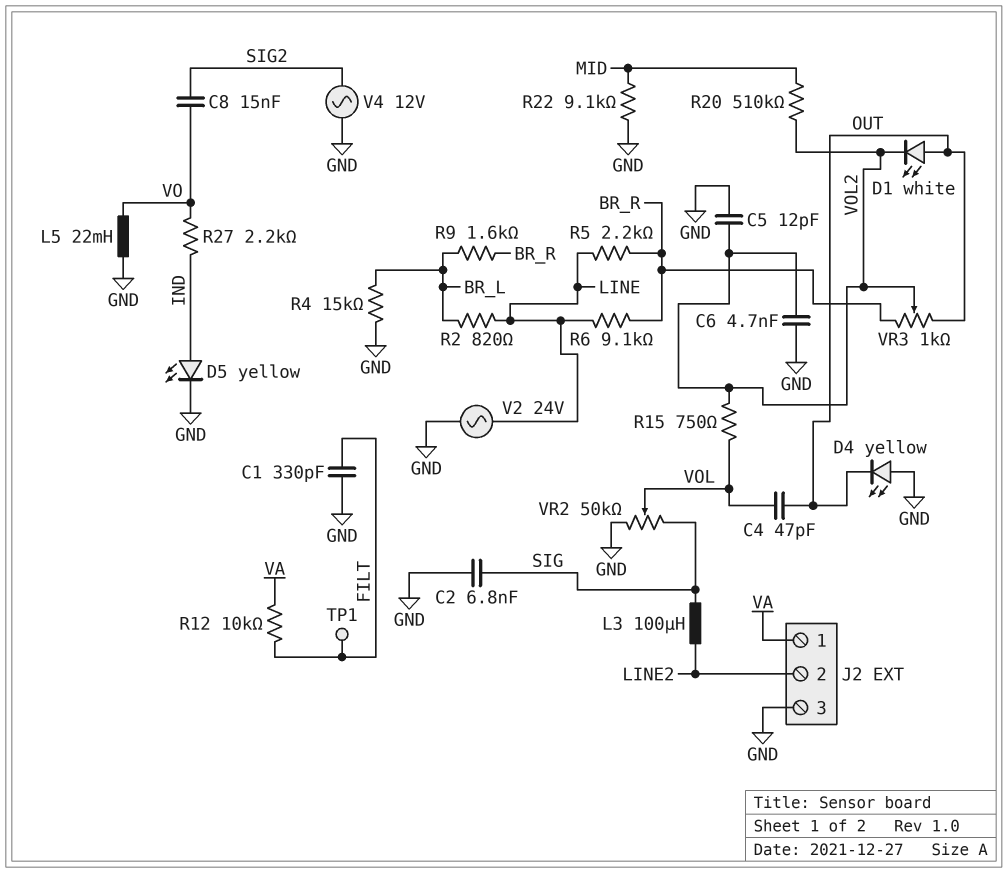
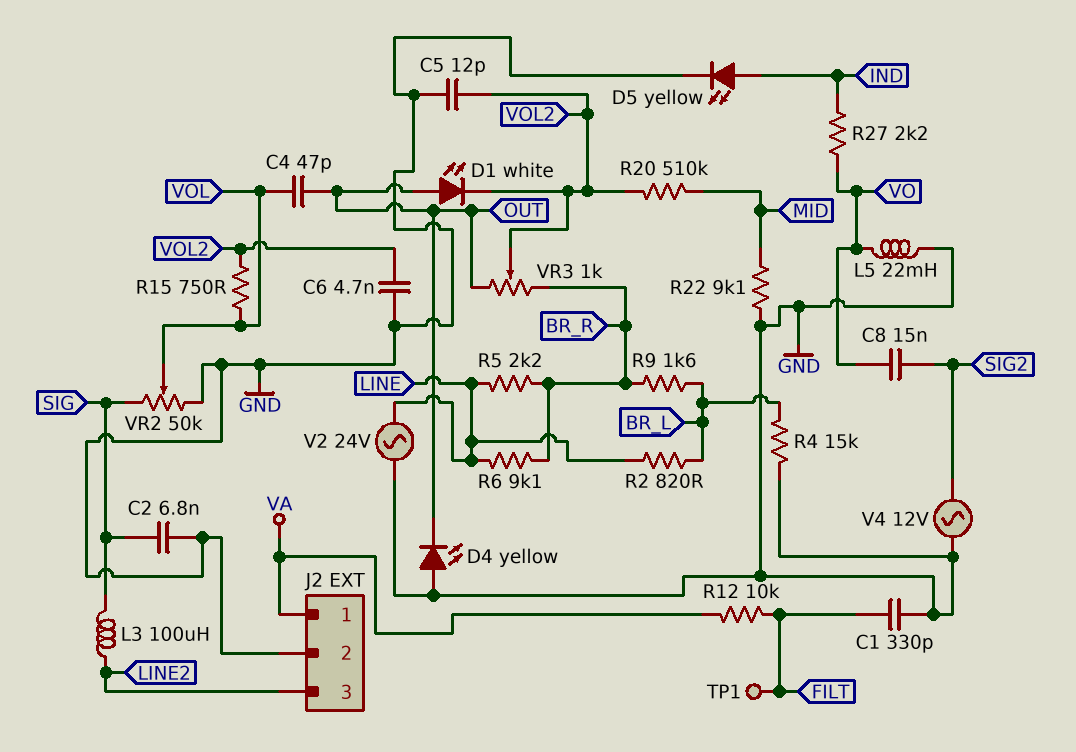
J2 pin 2: LINE2 -> GND
J2 pin 3: GND -> LINE2

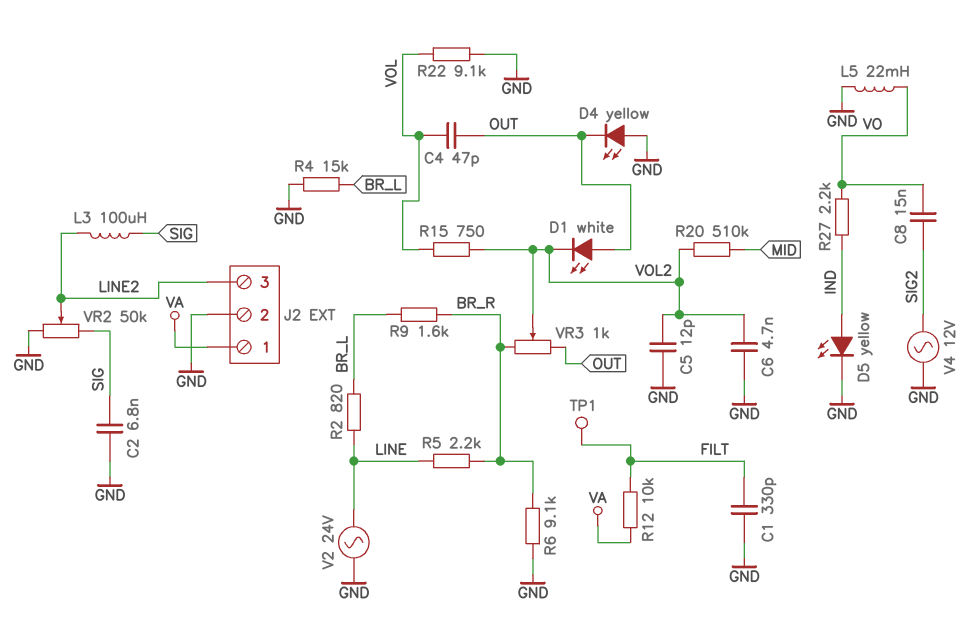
R6: 9.1k (BR_R, LINE) -> 9.1k (BR_R, GND)
R22: 9.1k (GND, MID) -> 9.1k (GND, VOL)
VR2: 50k (GND, SIG, wiper VOL) -> 50k (GND, SIG, wiper LINE2)

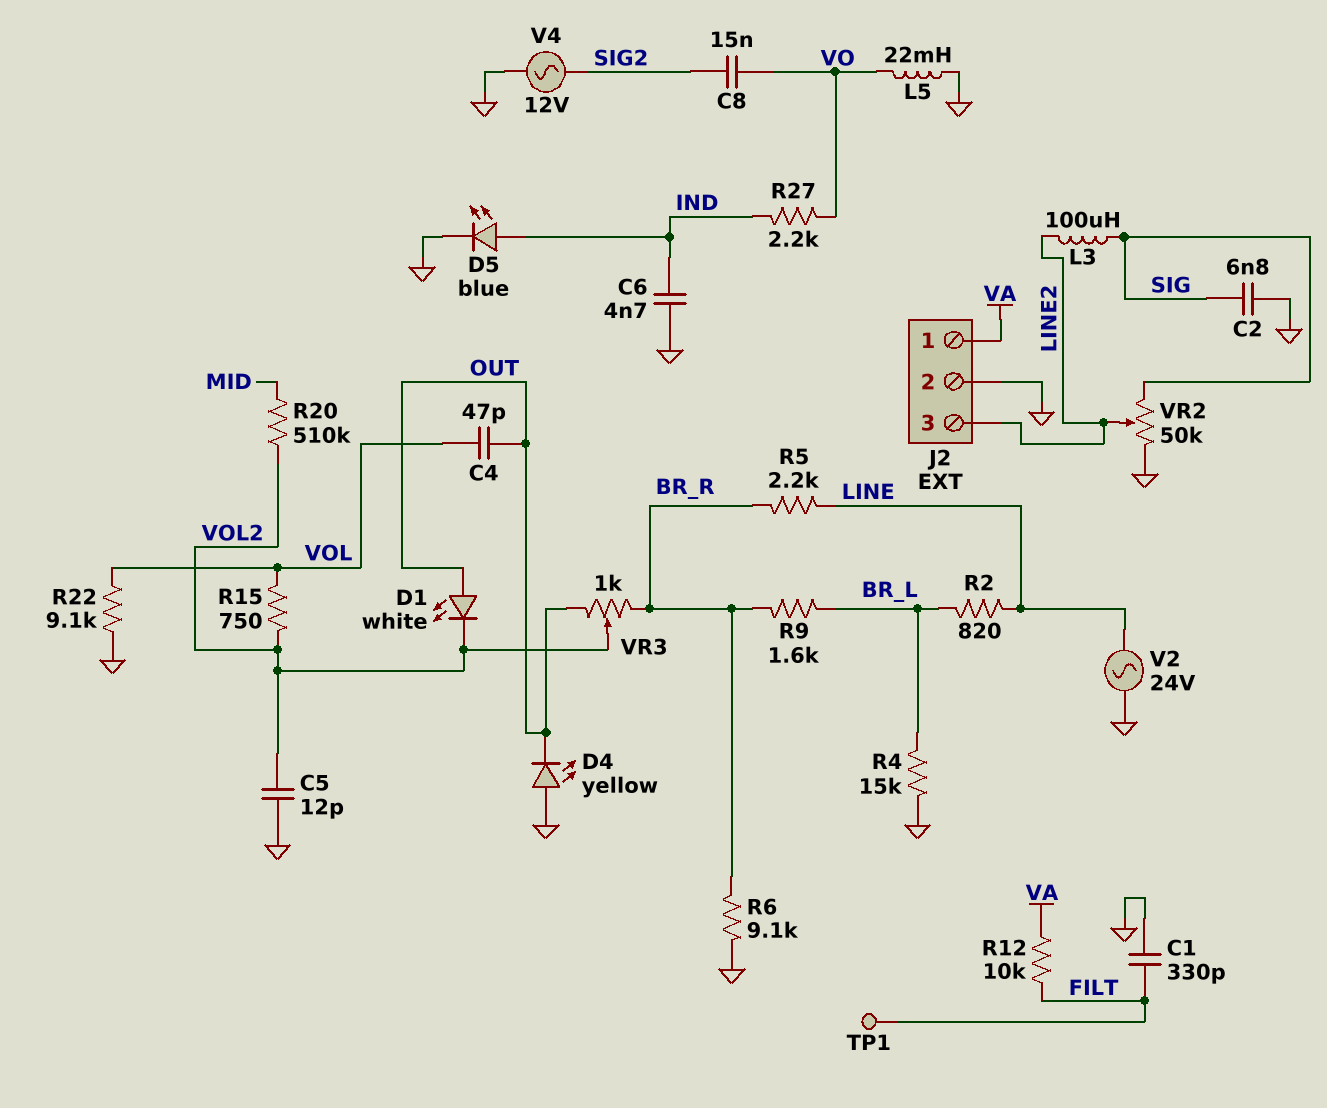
C6: 4.7nF (GND, VOL2) -> 4.7nF (GND, IND)
D5: LED yellow (A IND, K GND) -> LED blue (A IND, K GND)

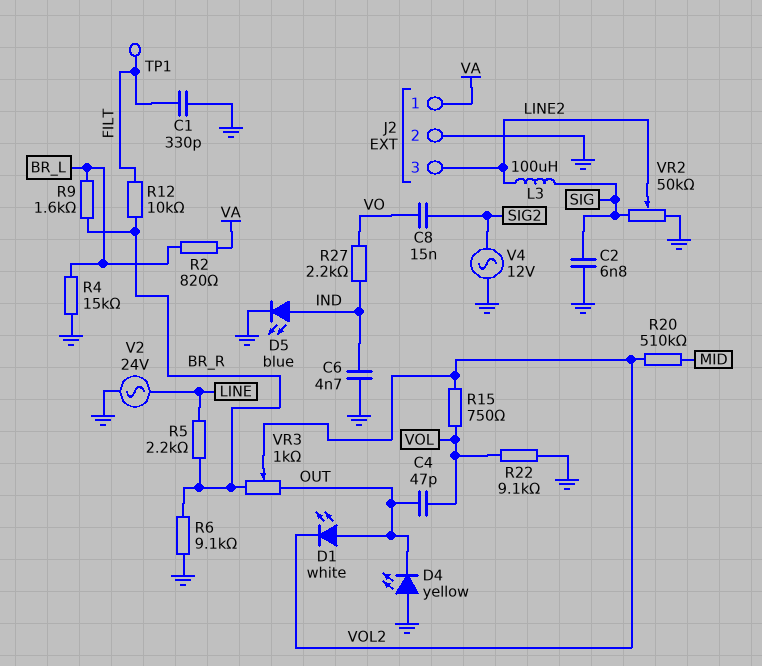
C5: 12pF (GND, VOL2) -> none
L5: 22mH (GND, VO) -> none
R2: 820 (BR_L, LINE) -> 820 (BR_L, VA)
R12: 10k (FILT, VA) -> 10k (BR_R, FILT)

